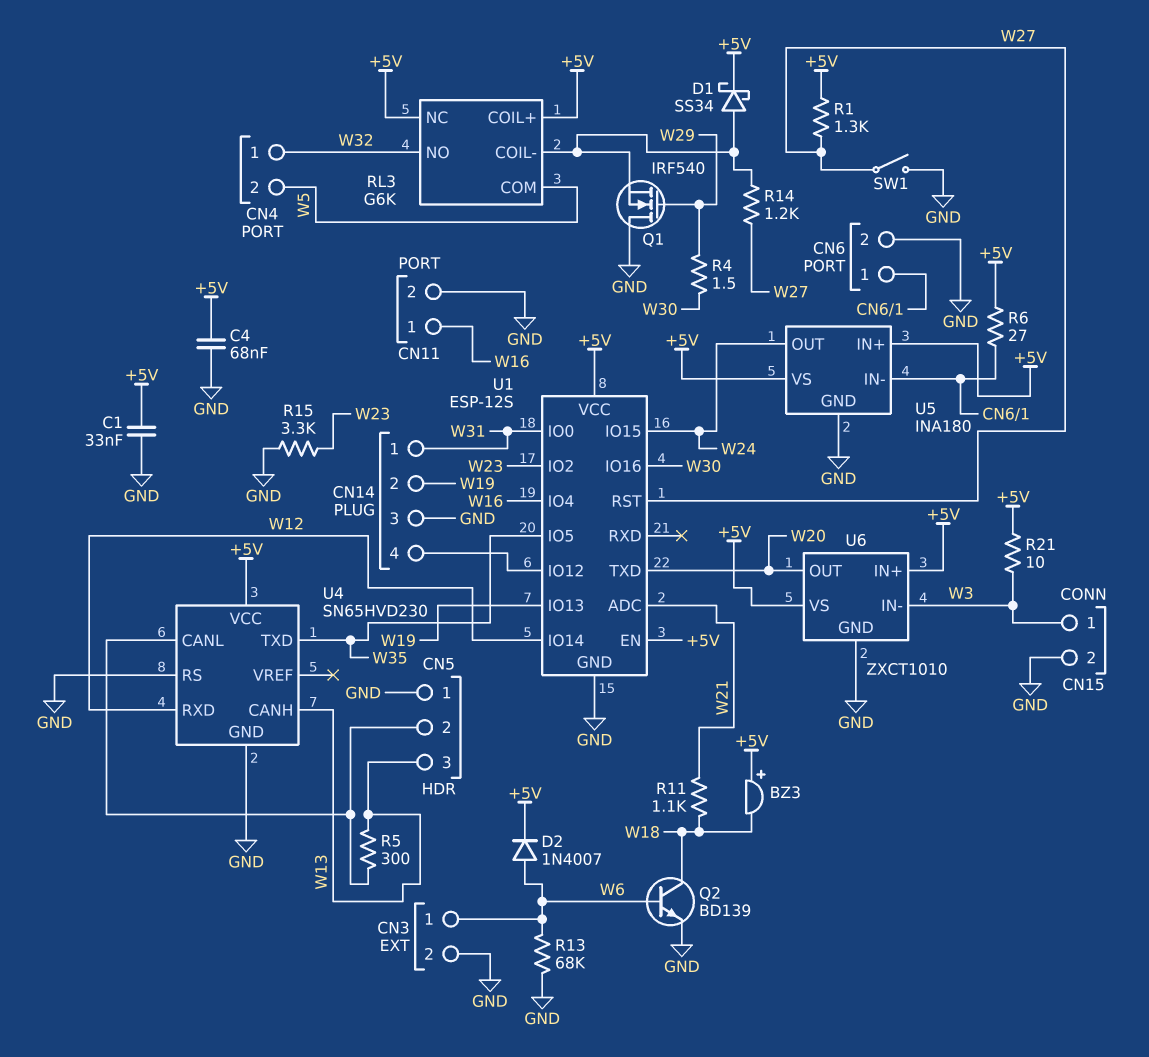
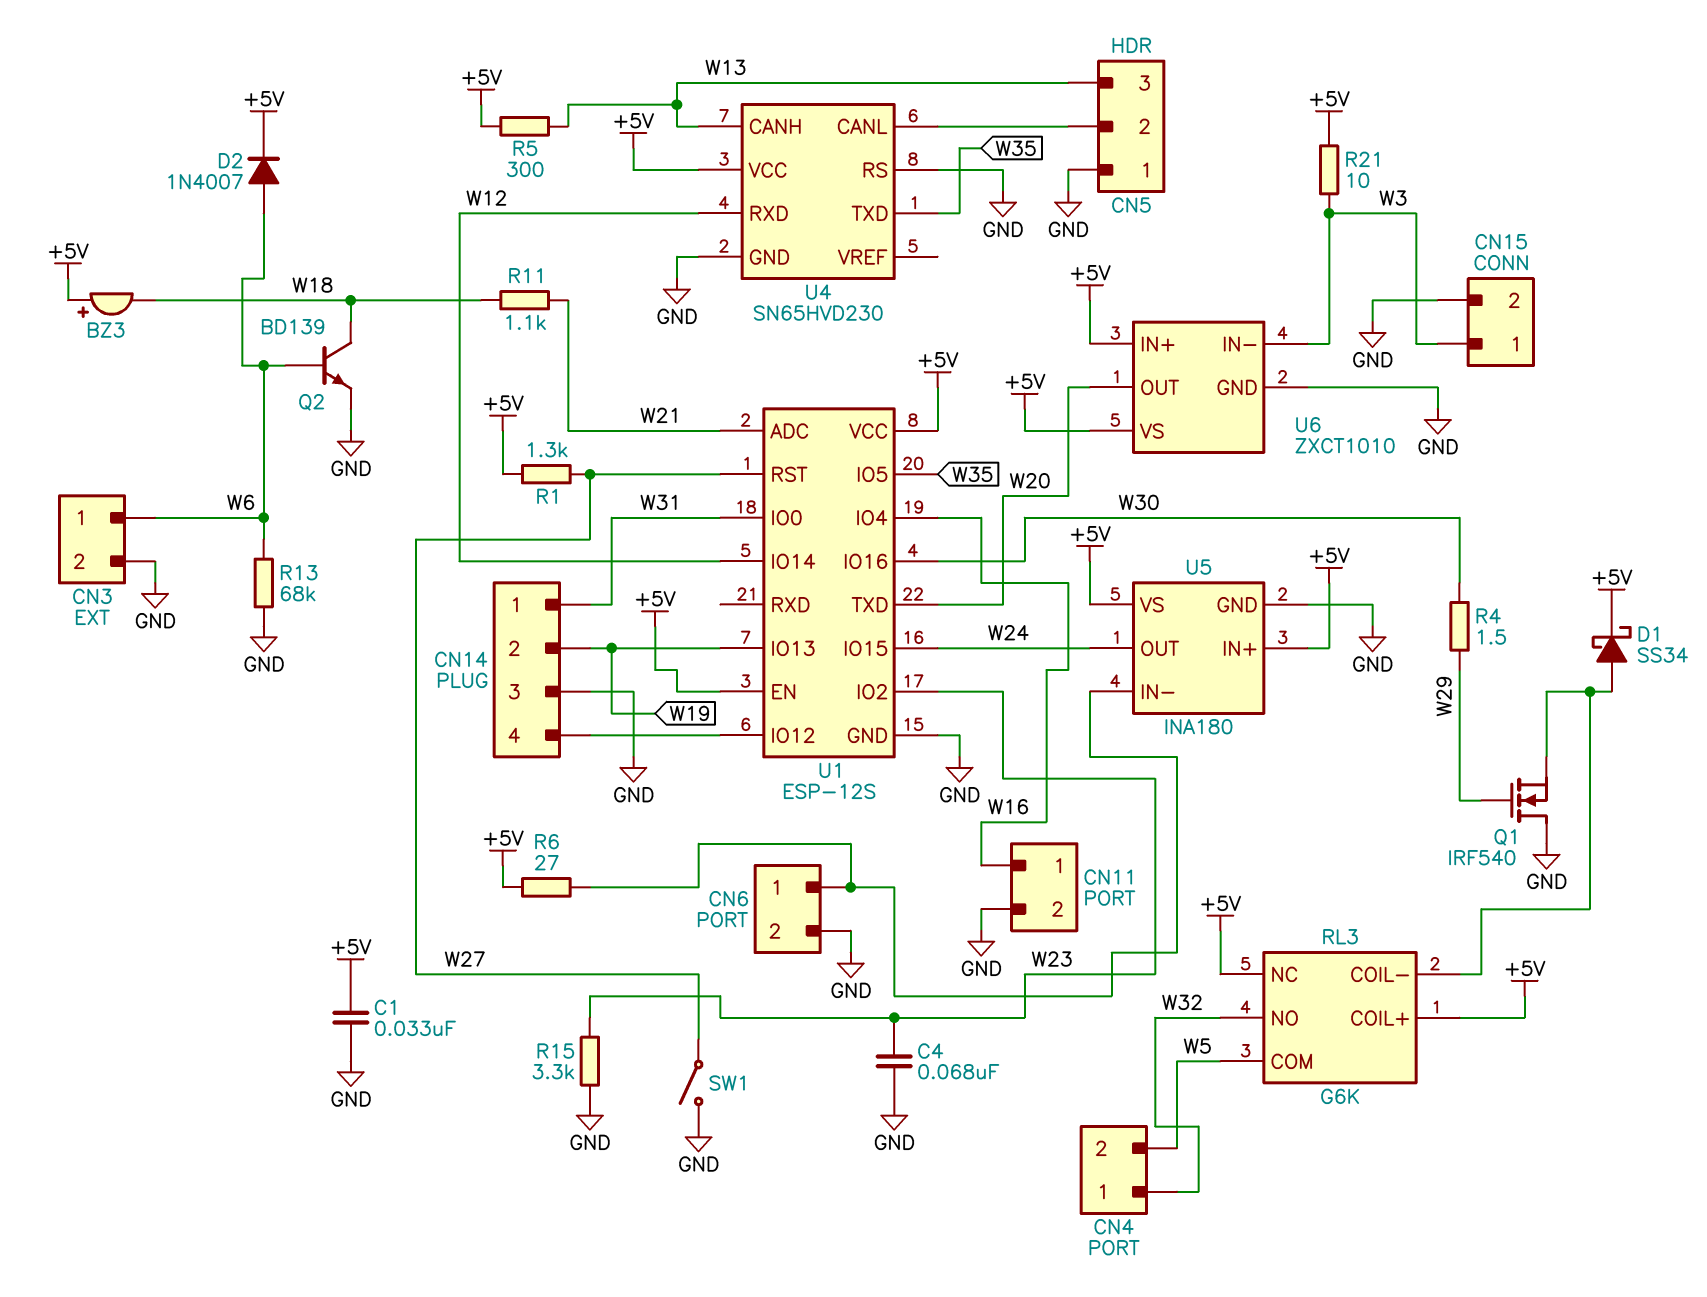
C4: 68nF (+5V, GND) -> 68nF (GND, W23)
R5: 300 (CN5/2, W13) -> 300 (+5V, W13)
R14: 1.2k (RL3/COIL-, W27) -> none

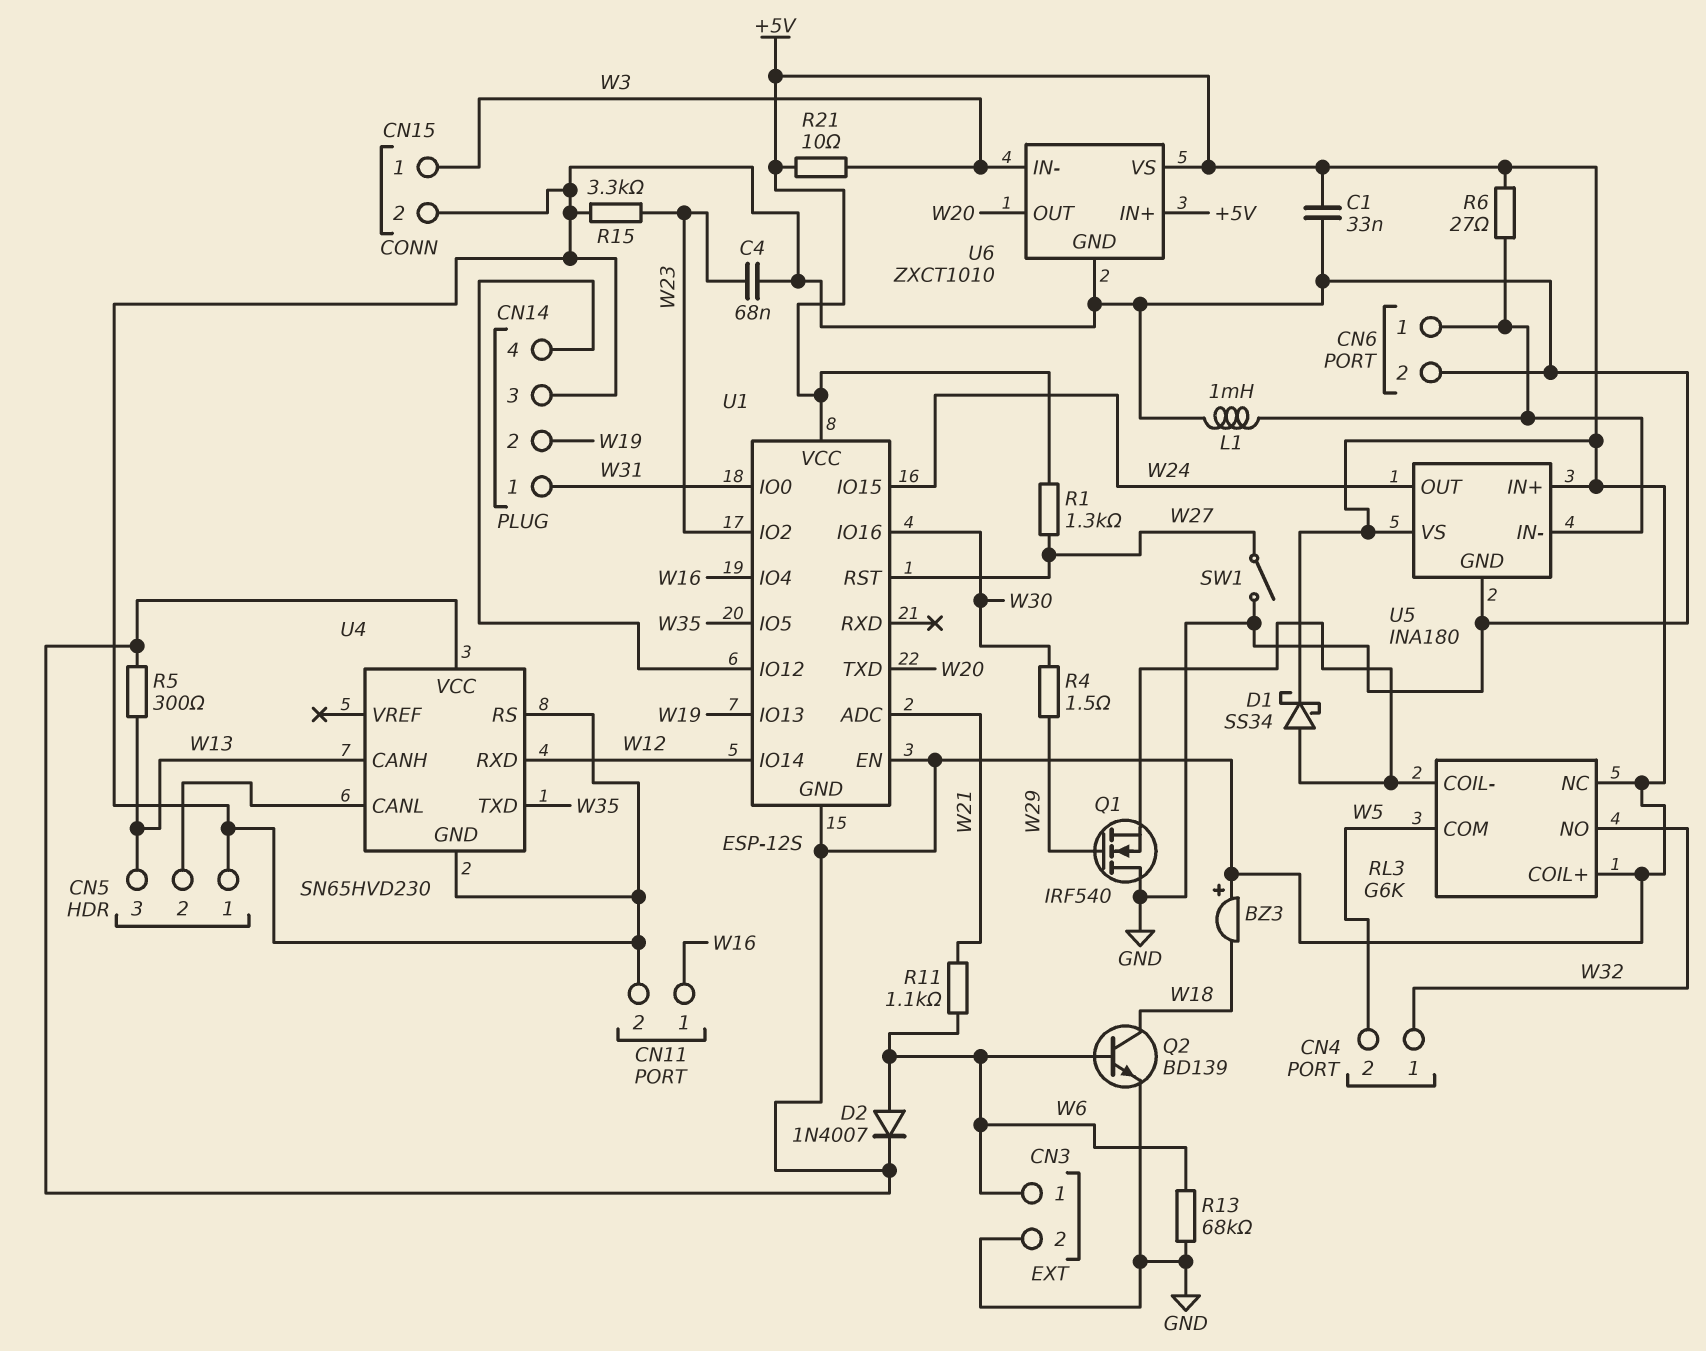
L1: none -> 1mH (CN6/1, GND)
R11: 1.1k (W18, W21) -> 1.1k (W6, W21)
U1 pin GND: GND -> +5V

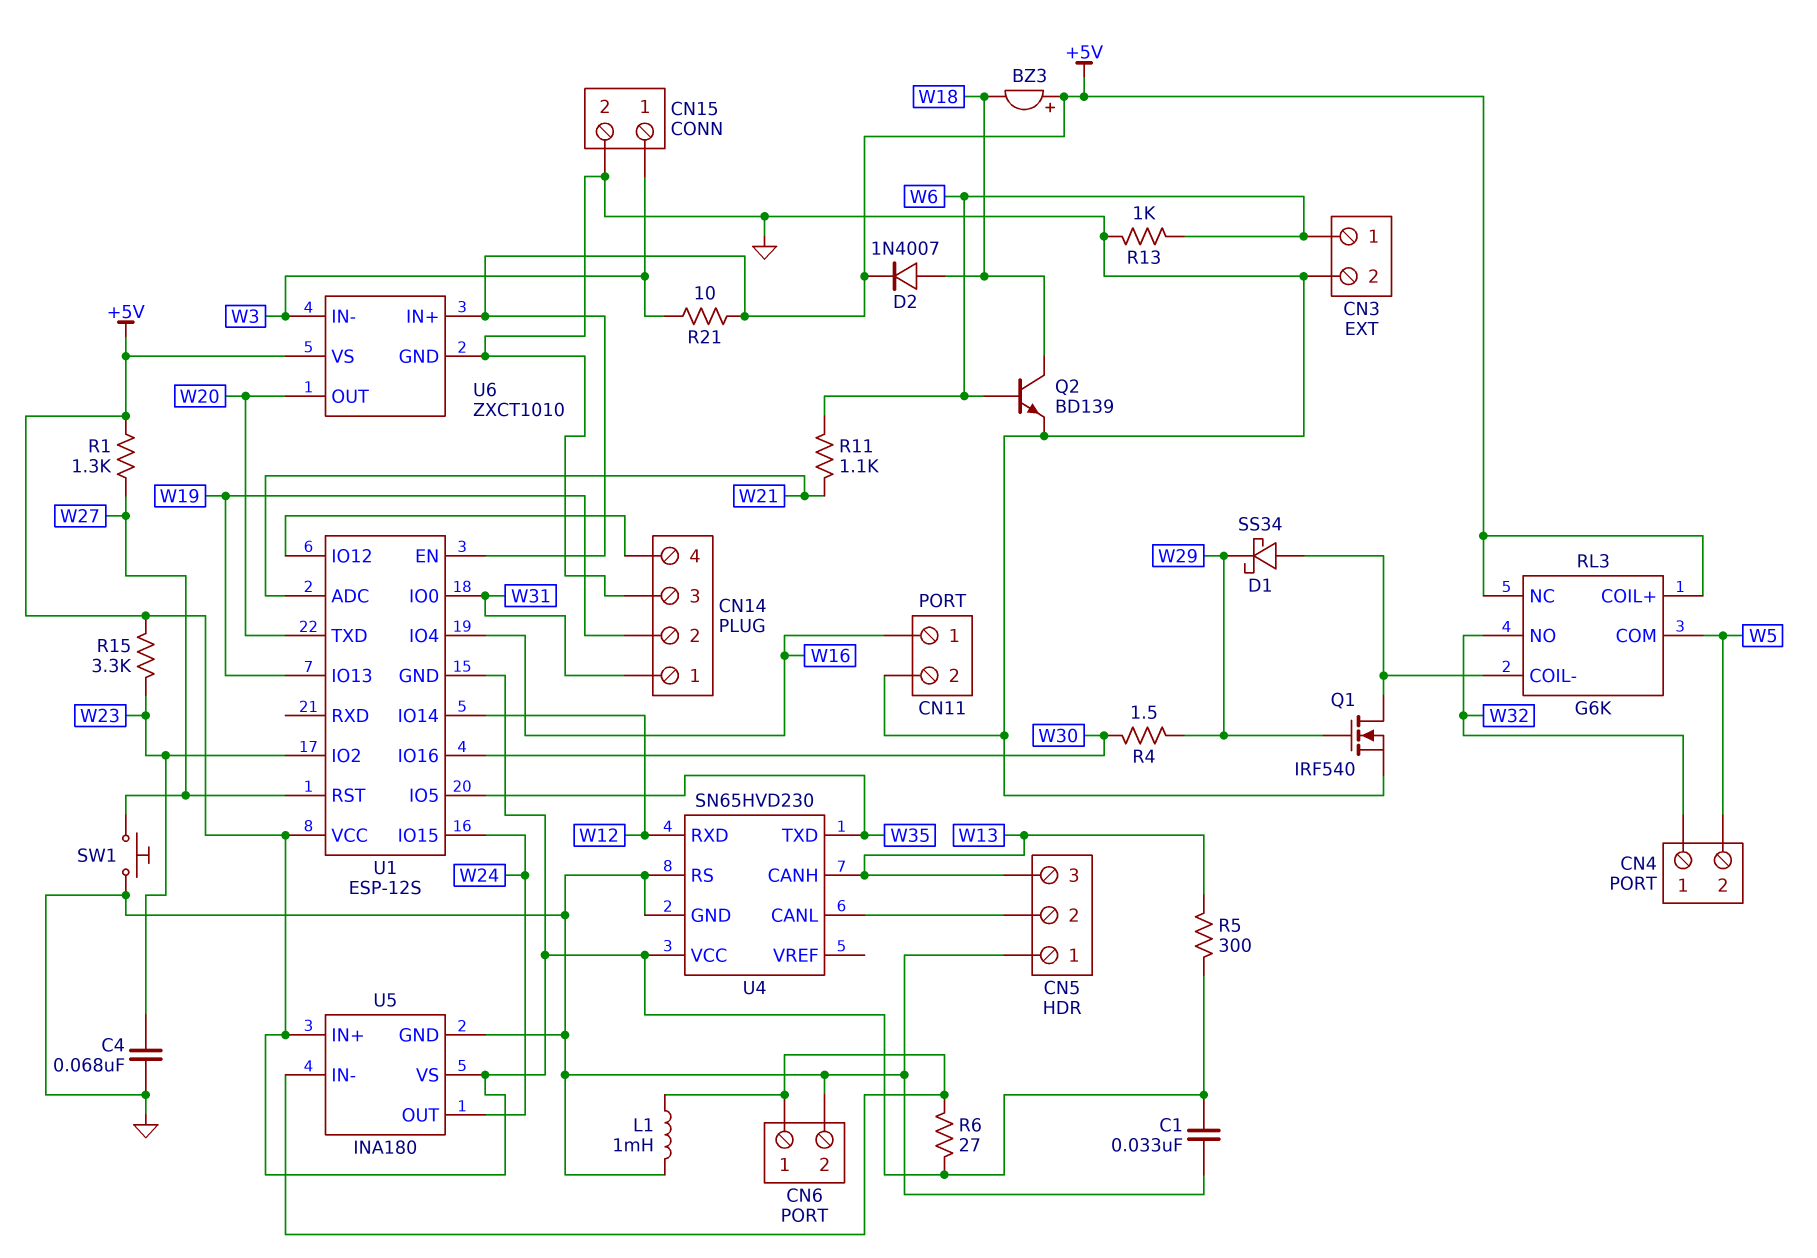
D1: schottky SS34 (A RL3/COIL-, K +5V) -> schottky SS34 (A RL3/COIL-, K W29)
D2: diode 1N4007 (A W6, K +5V) -> diode 1N4007 (A W18, K +5V)
Q1: NMOS IRF540 (G W29, D GND, S RL3/COIL-) -> NMOS IRF540 (G W29, D RL3/COIL-, S GND)
R13: 68k (GND, W6) -> 1k (GND, W6)
R15: 3.3k (GND, W23) -> 3.3k (+5V, W23)
SW1: switch (GND, W27) -> button (GND, W27)

